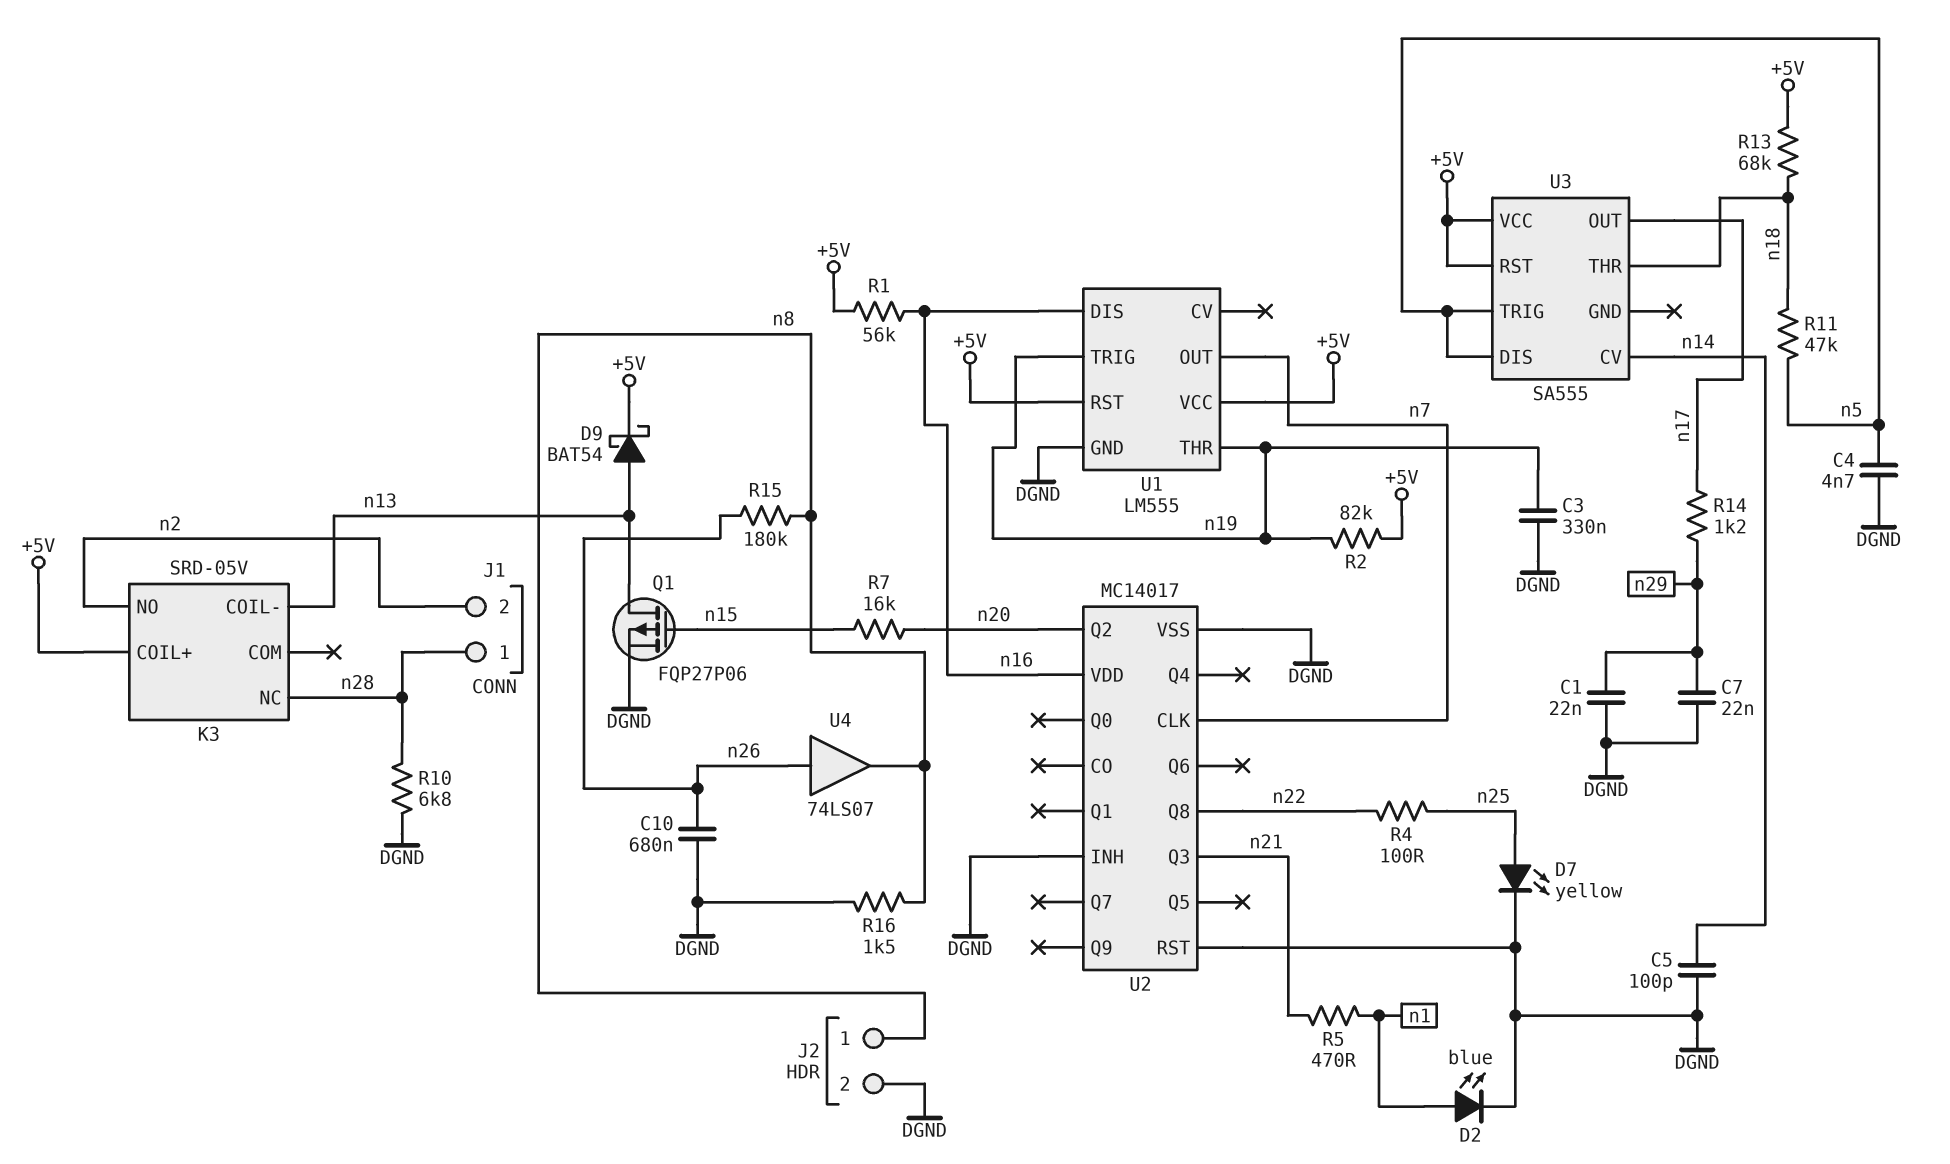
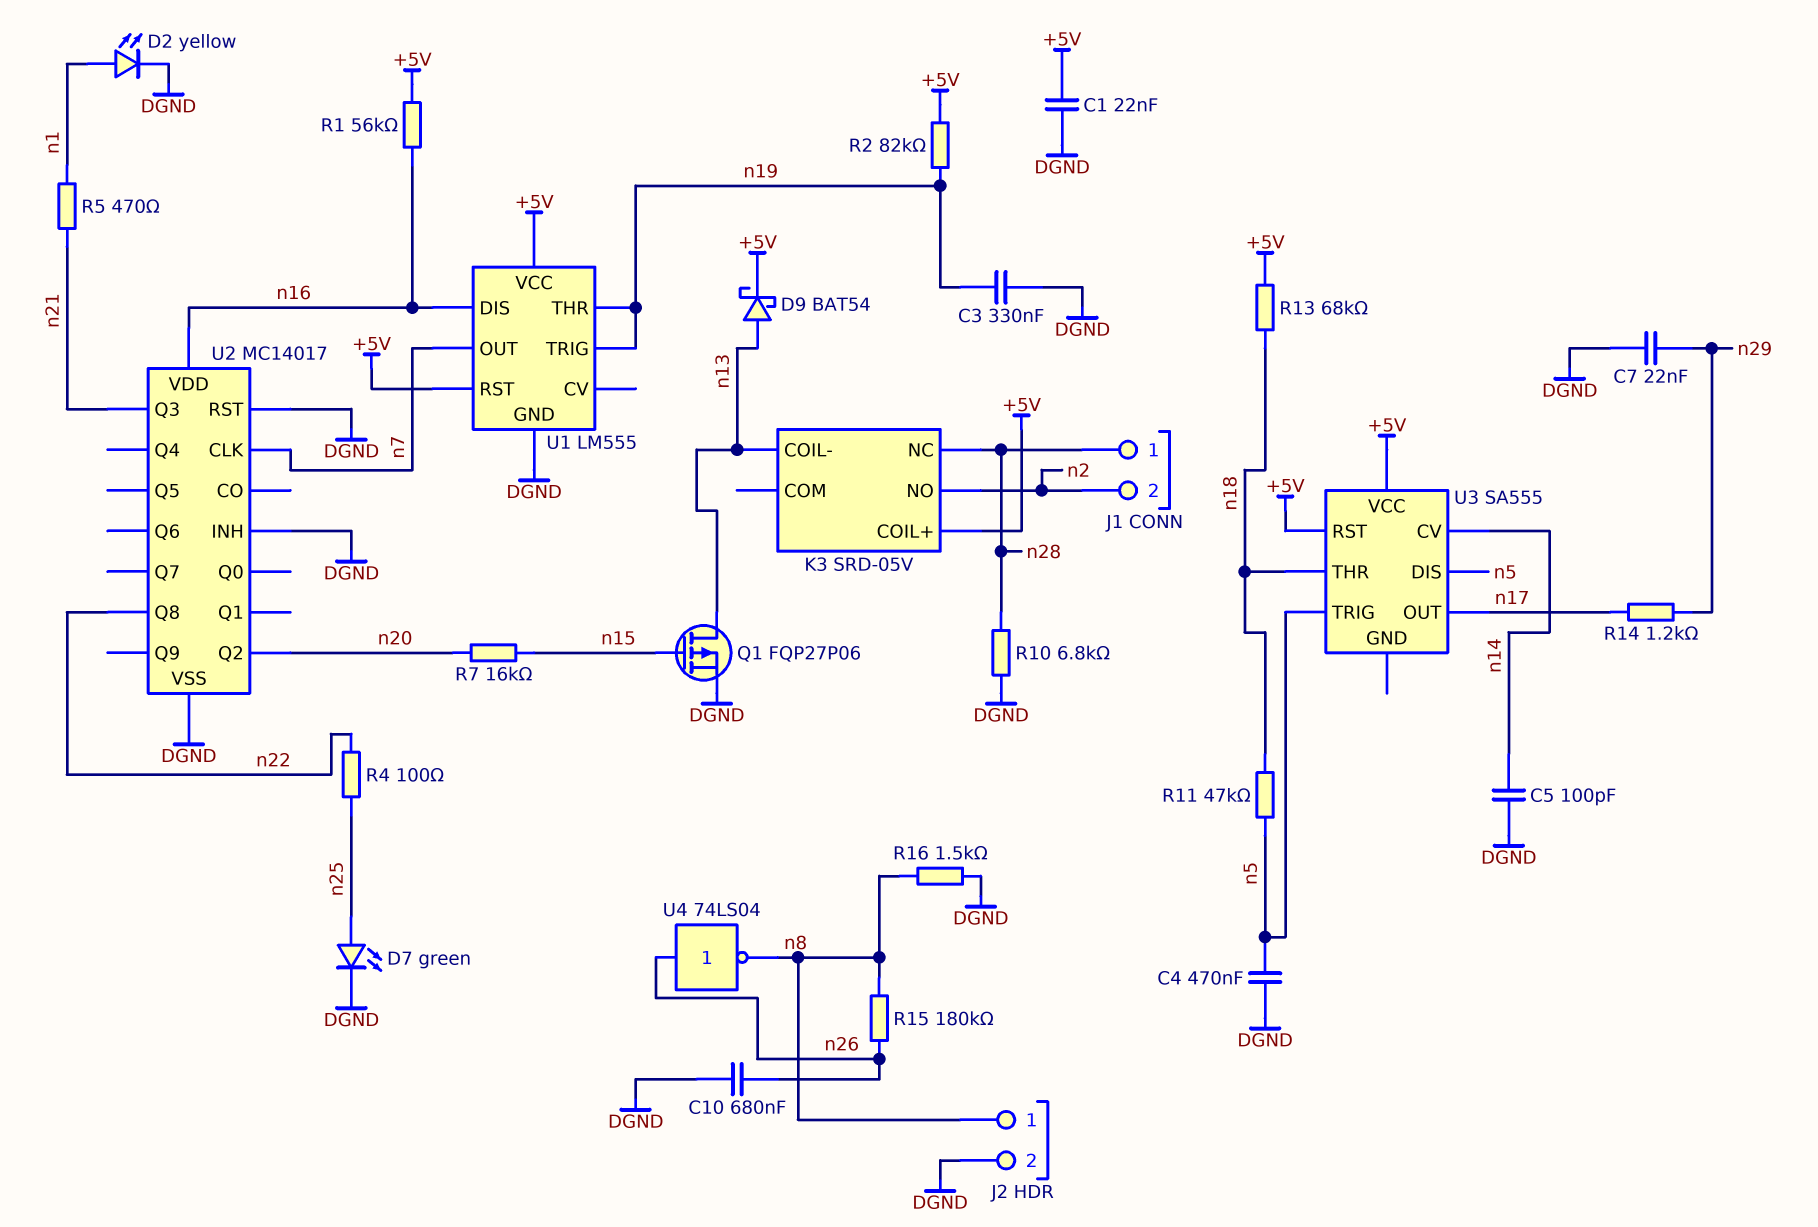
C1: 22nF (DGND, n29) -> 22nF (+5V, DGND)
C4: 4.7nF (DGND, n5) -> 470nF (DGND, n5)
D2: LED blue (A n1, K DGND) -> LED yellow (A n1, K DGND)
D7: LED yellow (A n25, K DGND) -> LED green (A n25, K DGND)
U4: buffer 74LS07 (in n26, out n8) -> NOT 74LS04 (in n26, out n8)

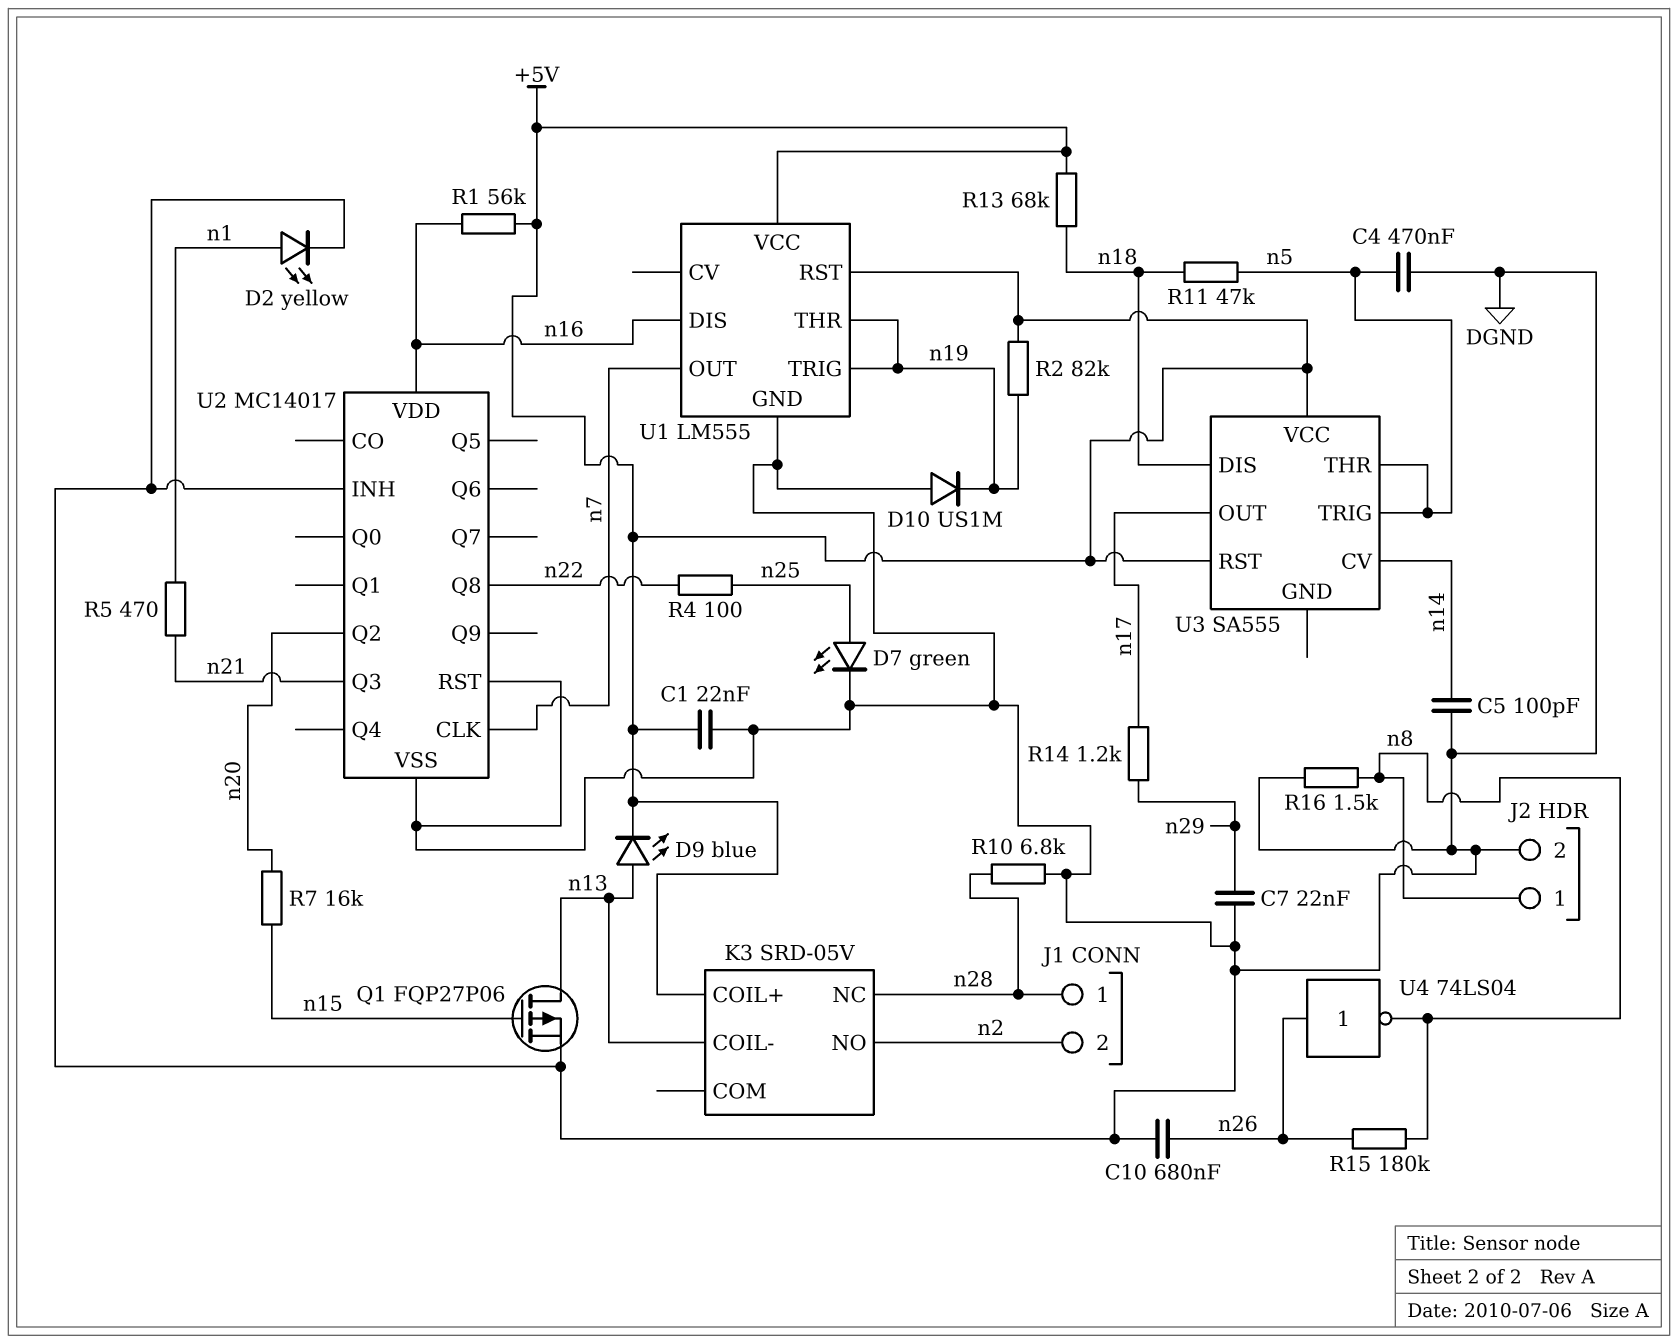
C3: 330nF (DGND, n19) -> none
D9: schottky BAT54 (A n13, K +5V) -> LED blue (A n13, K +5V)
D10: none -> diode US1M (A DGND, K n19)
U3 pin DIS: n5 -> n18
U3 pin THR: n18 -> n5

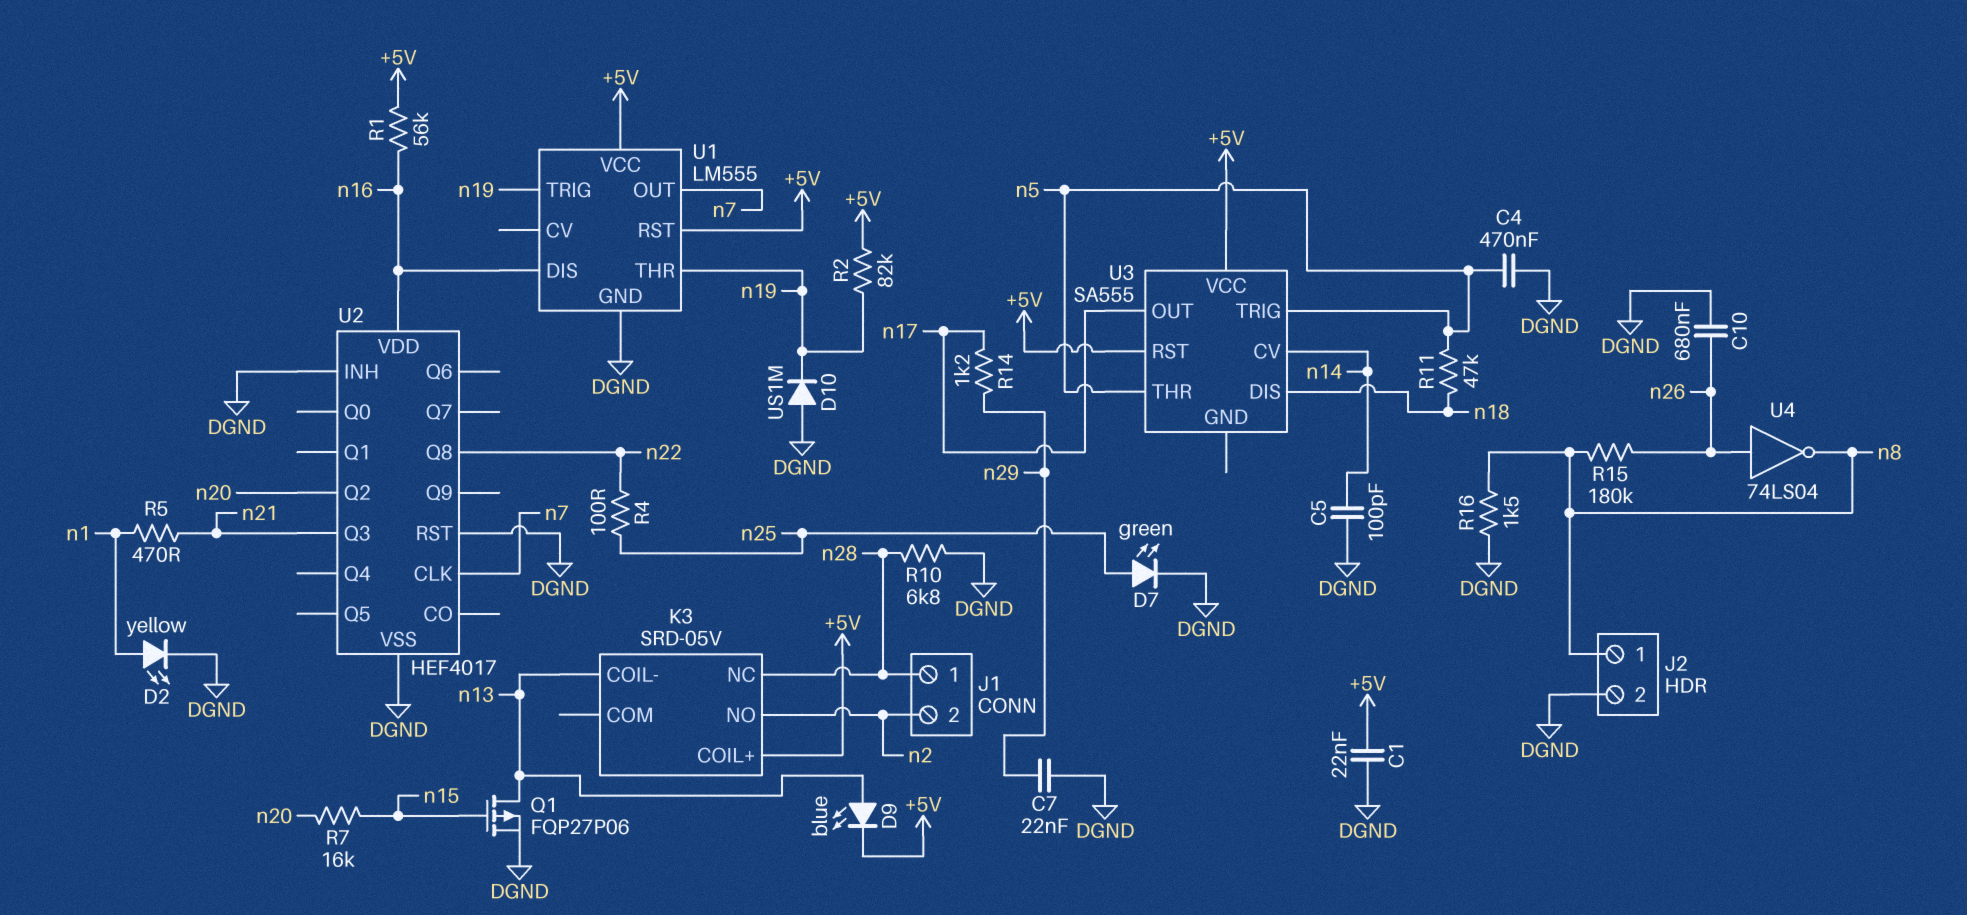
R13: 68k (+5V, n18) -> none
U2: MC14017 -> HEF4017

